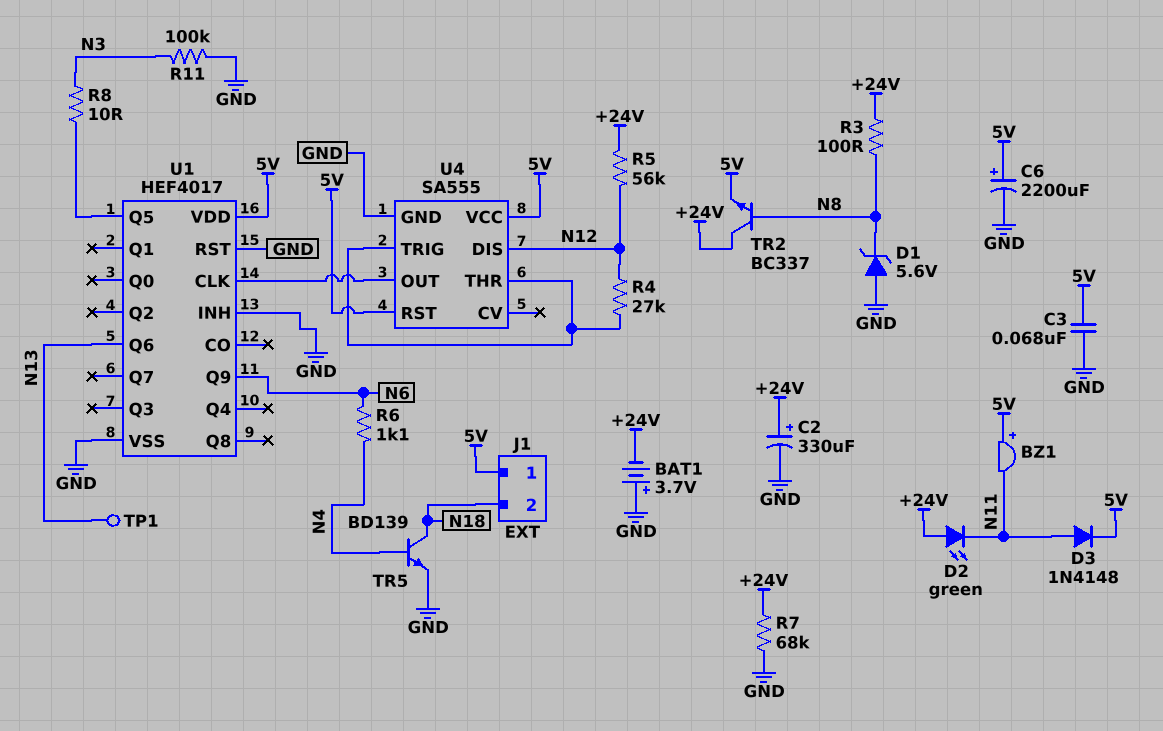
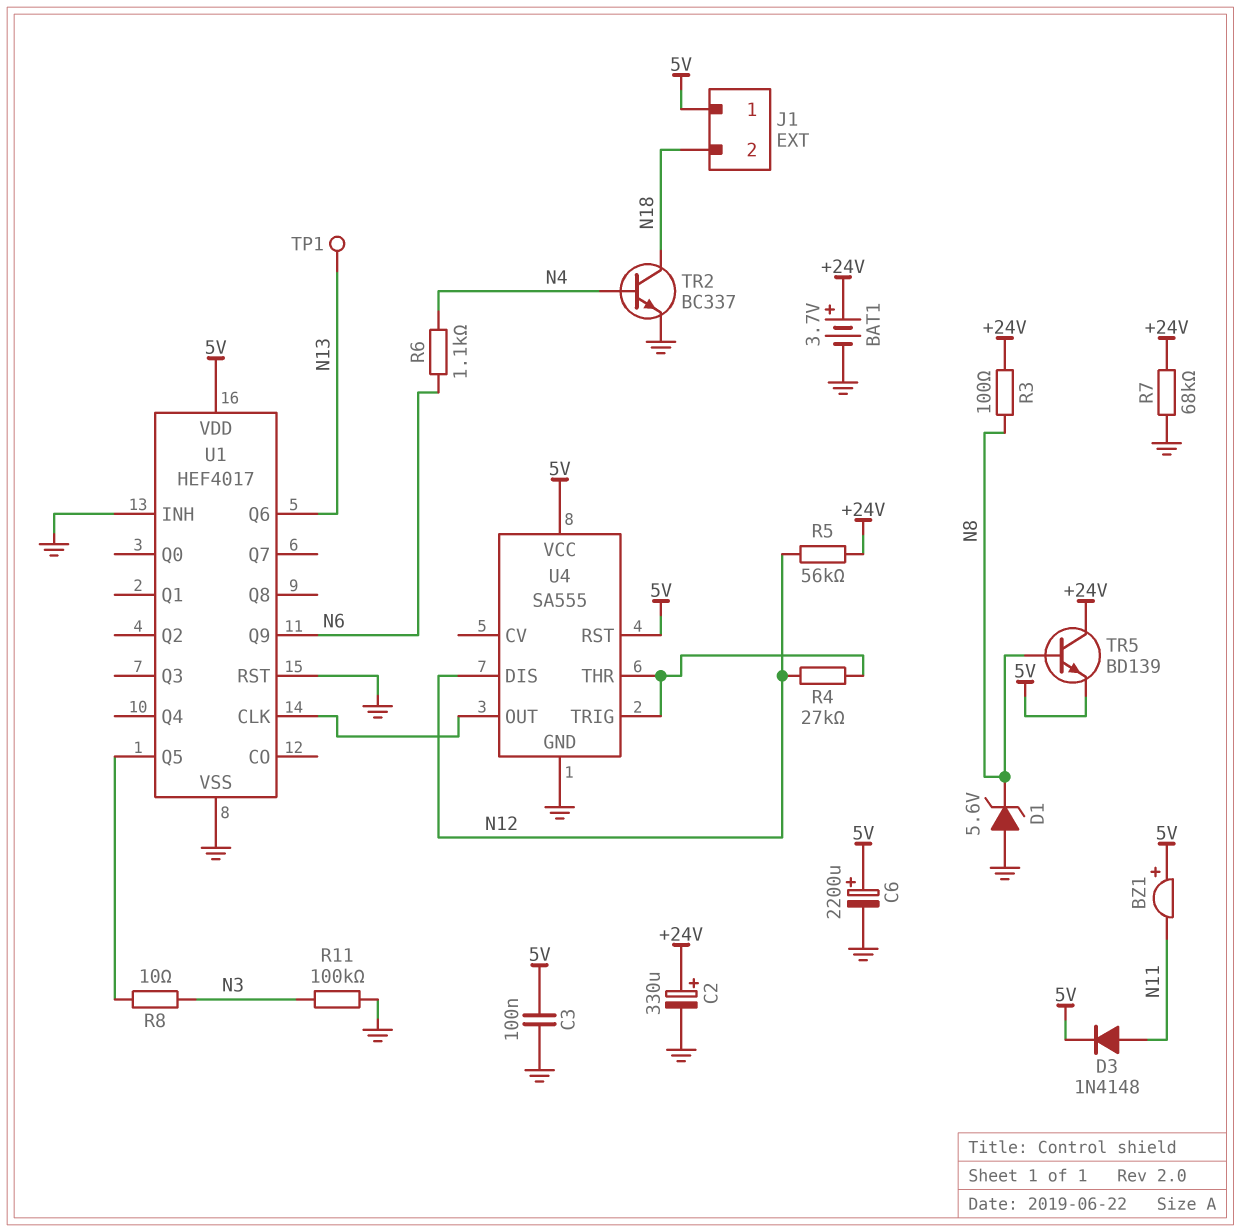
BAT1: 3.7V (plus GND, minus +24V) -> 3.7V (plus +24V, minus GND)
C3: 68nF (5V, GND) -> 100nF (5V, GND)
D2: LED green (A +24V, K N11) -> none
TR2: NPN BC337 (B N8, C +24V, E 5V) -> NPN BC337 (B N4, C N18, E GND)
TR5: NPN BD139 (B N4, C N18, E GND) -> NPN BD139 (B N8, C +24V, E 5V)

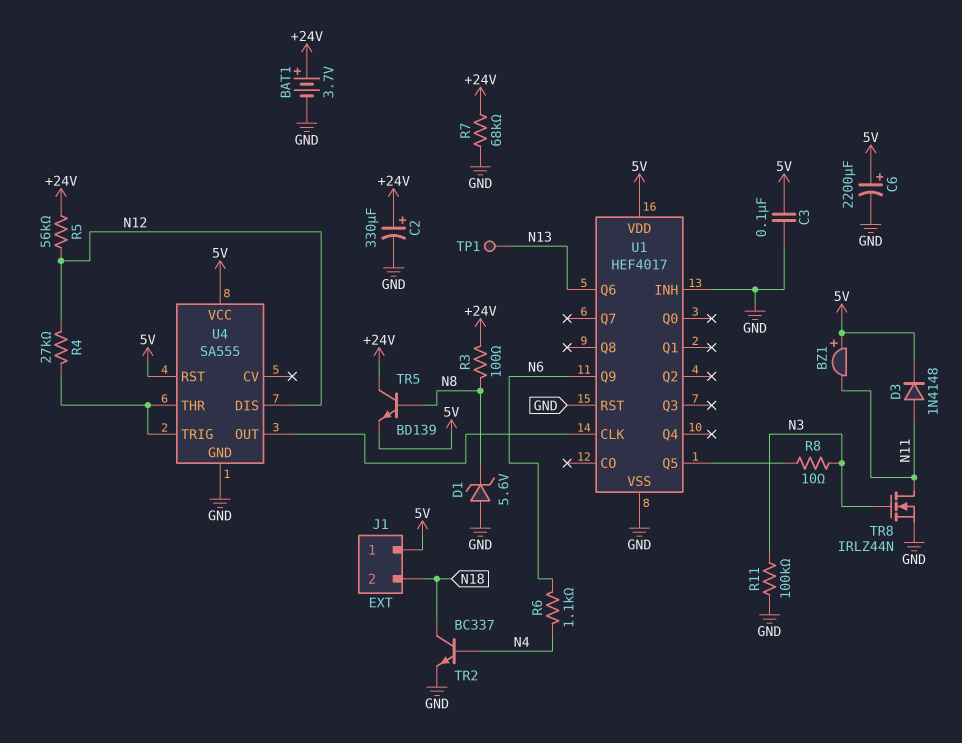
TR8: none -> NMOS IRLZ44N (G N3, D N11, S GND)

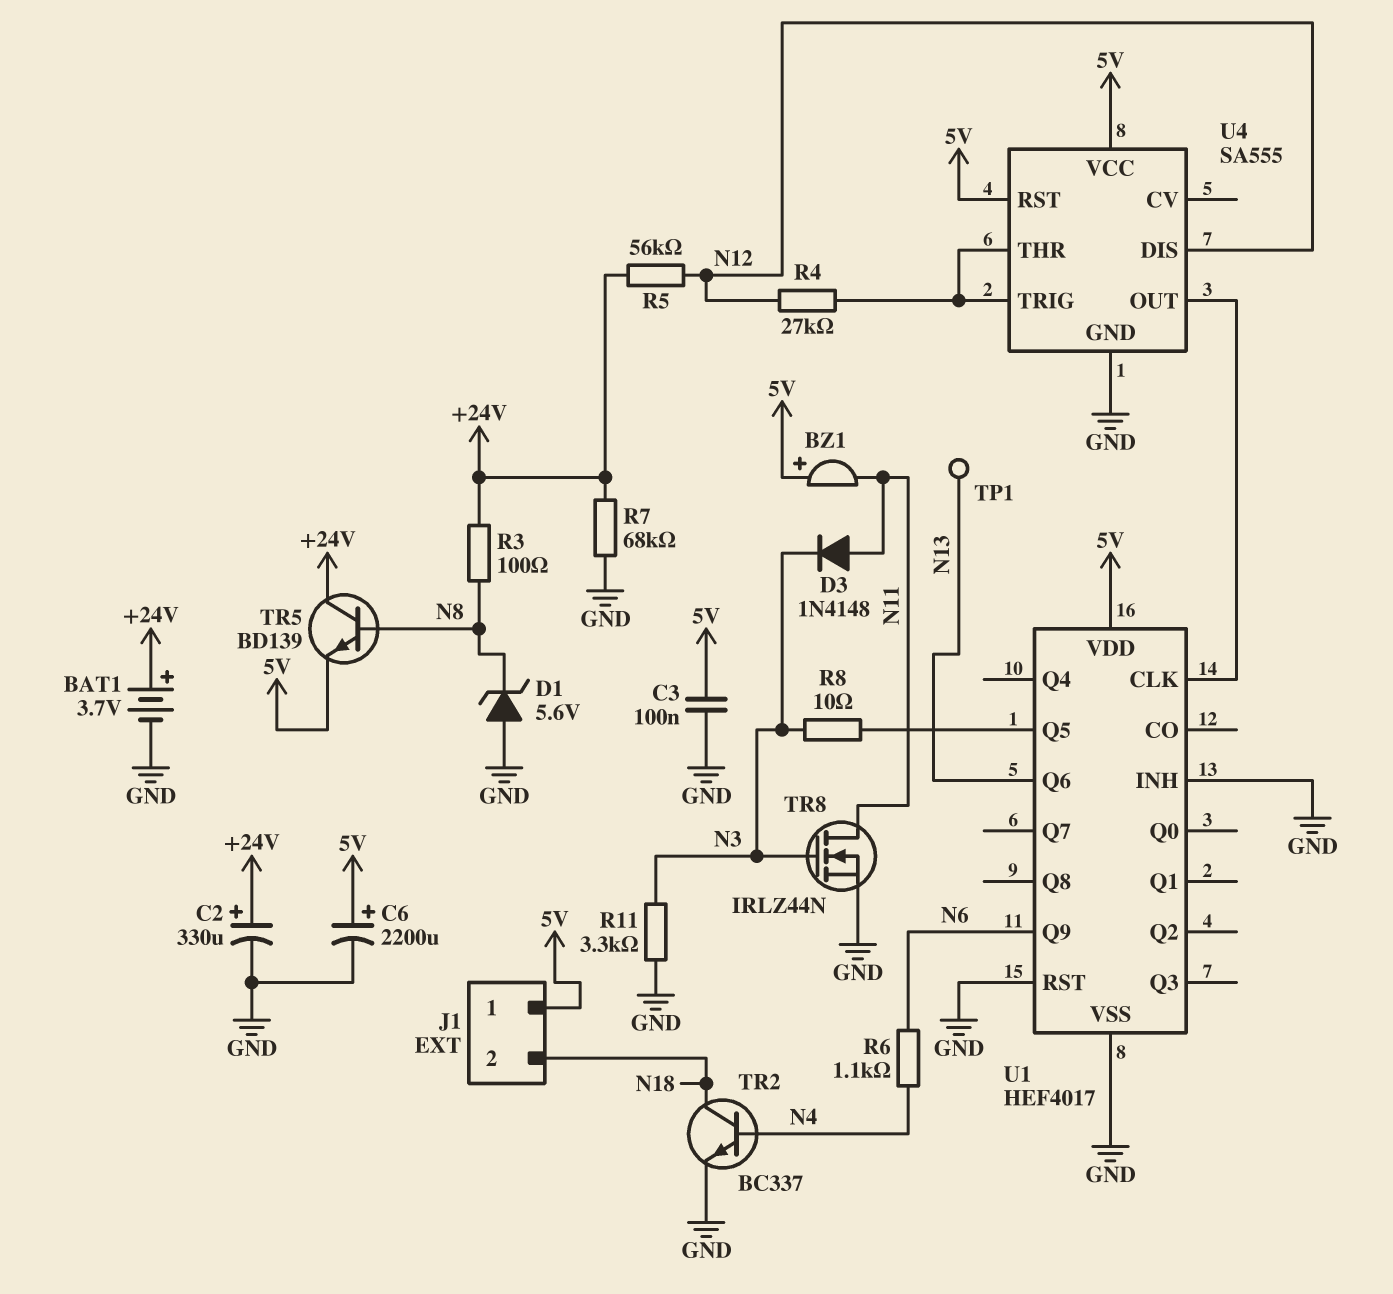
D3: diode 1N4148 (A N11, K 5V) -> diode 1N4148 (A N11, K N3)
R11: 100k (GND, N3) -> 3.3k (GND, N3)

